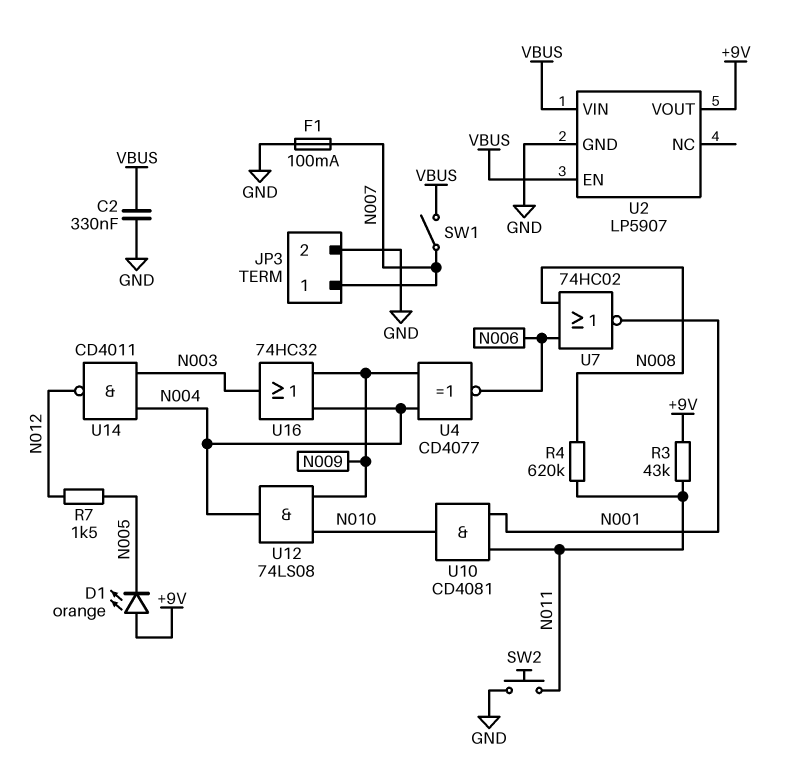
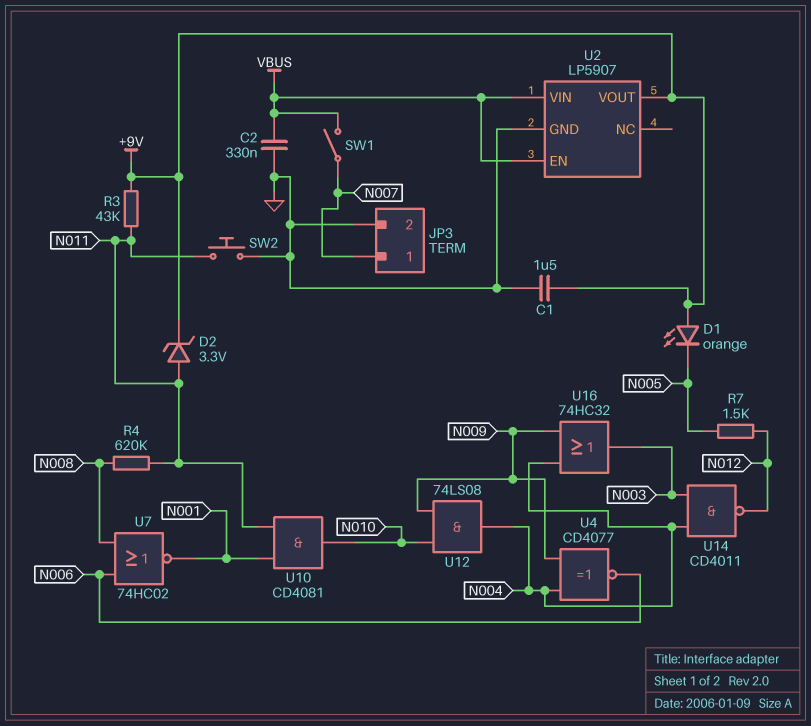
C1: none -> 1.5uF (+9V, GND)
D2: none -> zener 3.3V (A N011, K +9V)
F1: 100mA (GND, N007) -> none

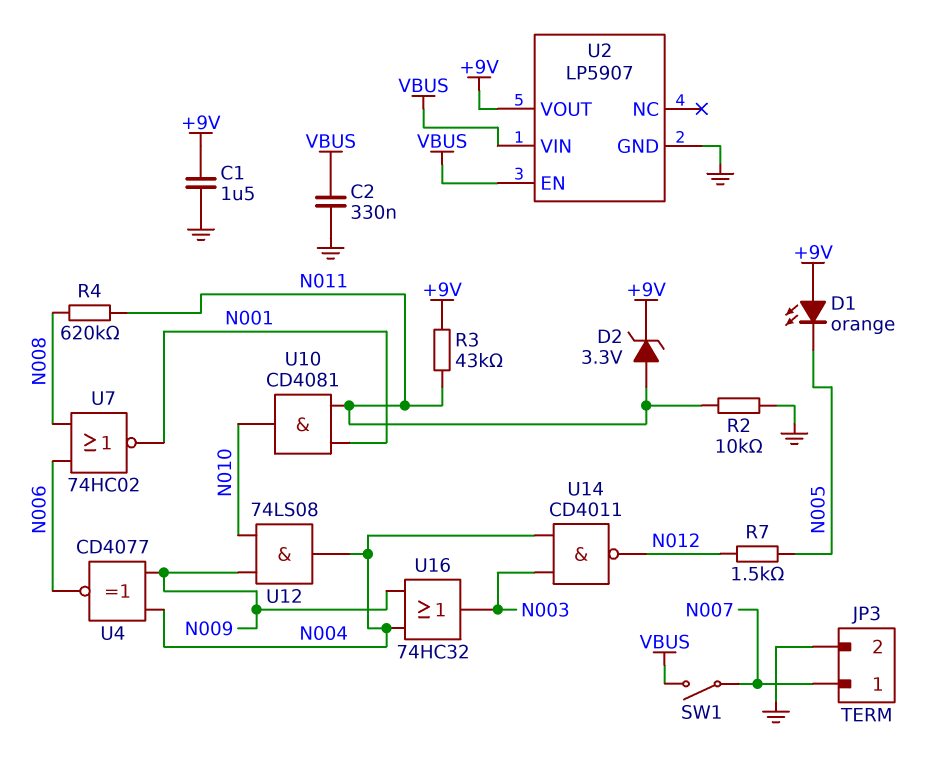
R2: none -> 10k (GND, N011)
SW2: button (GND, N011) -> none

